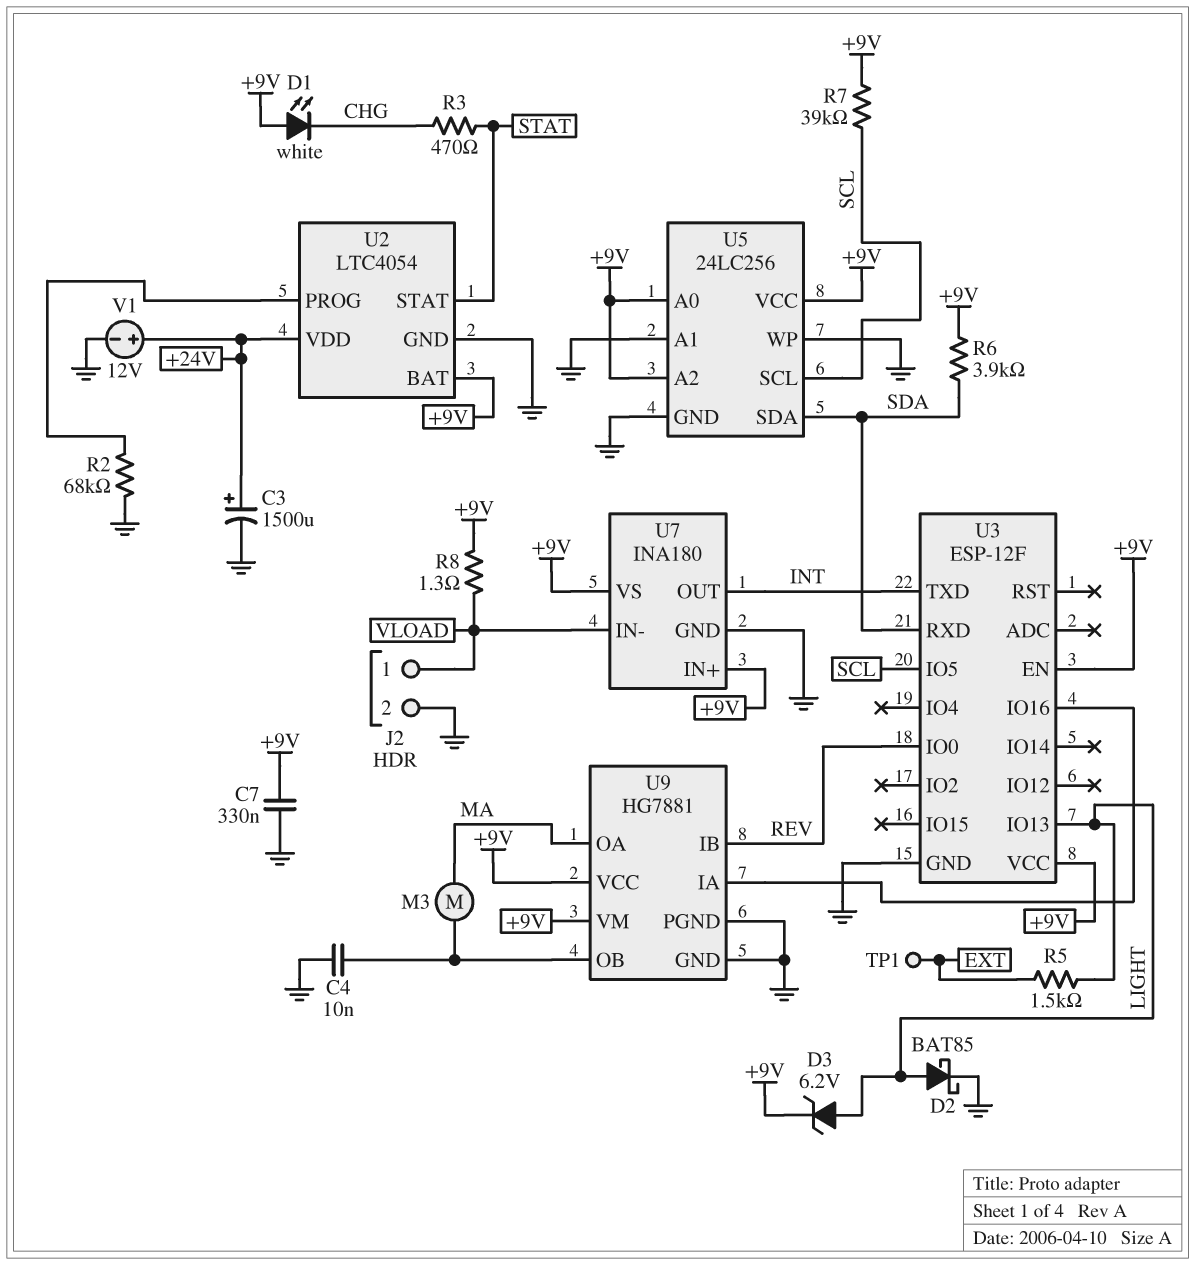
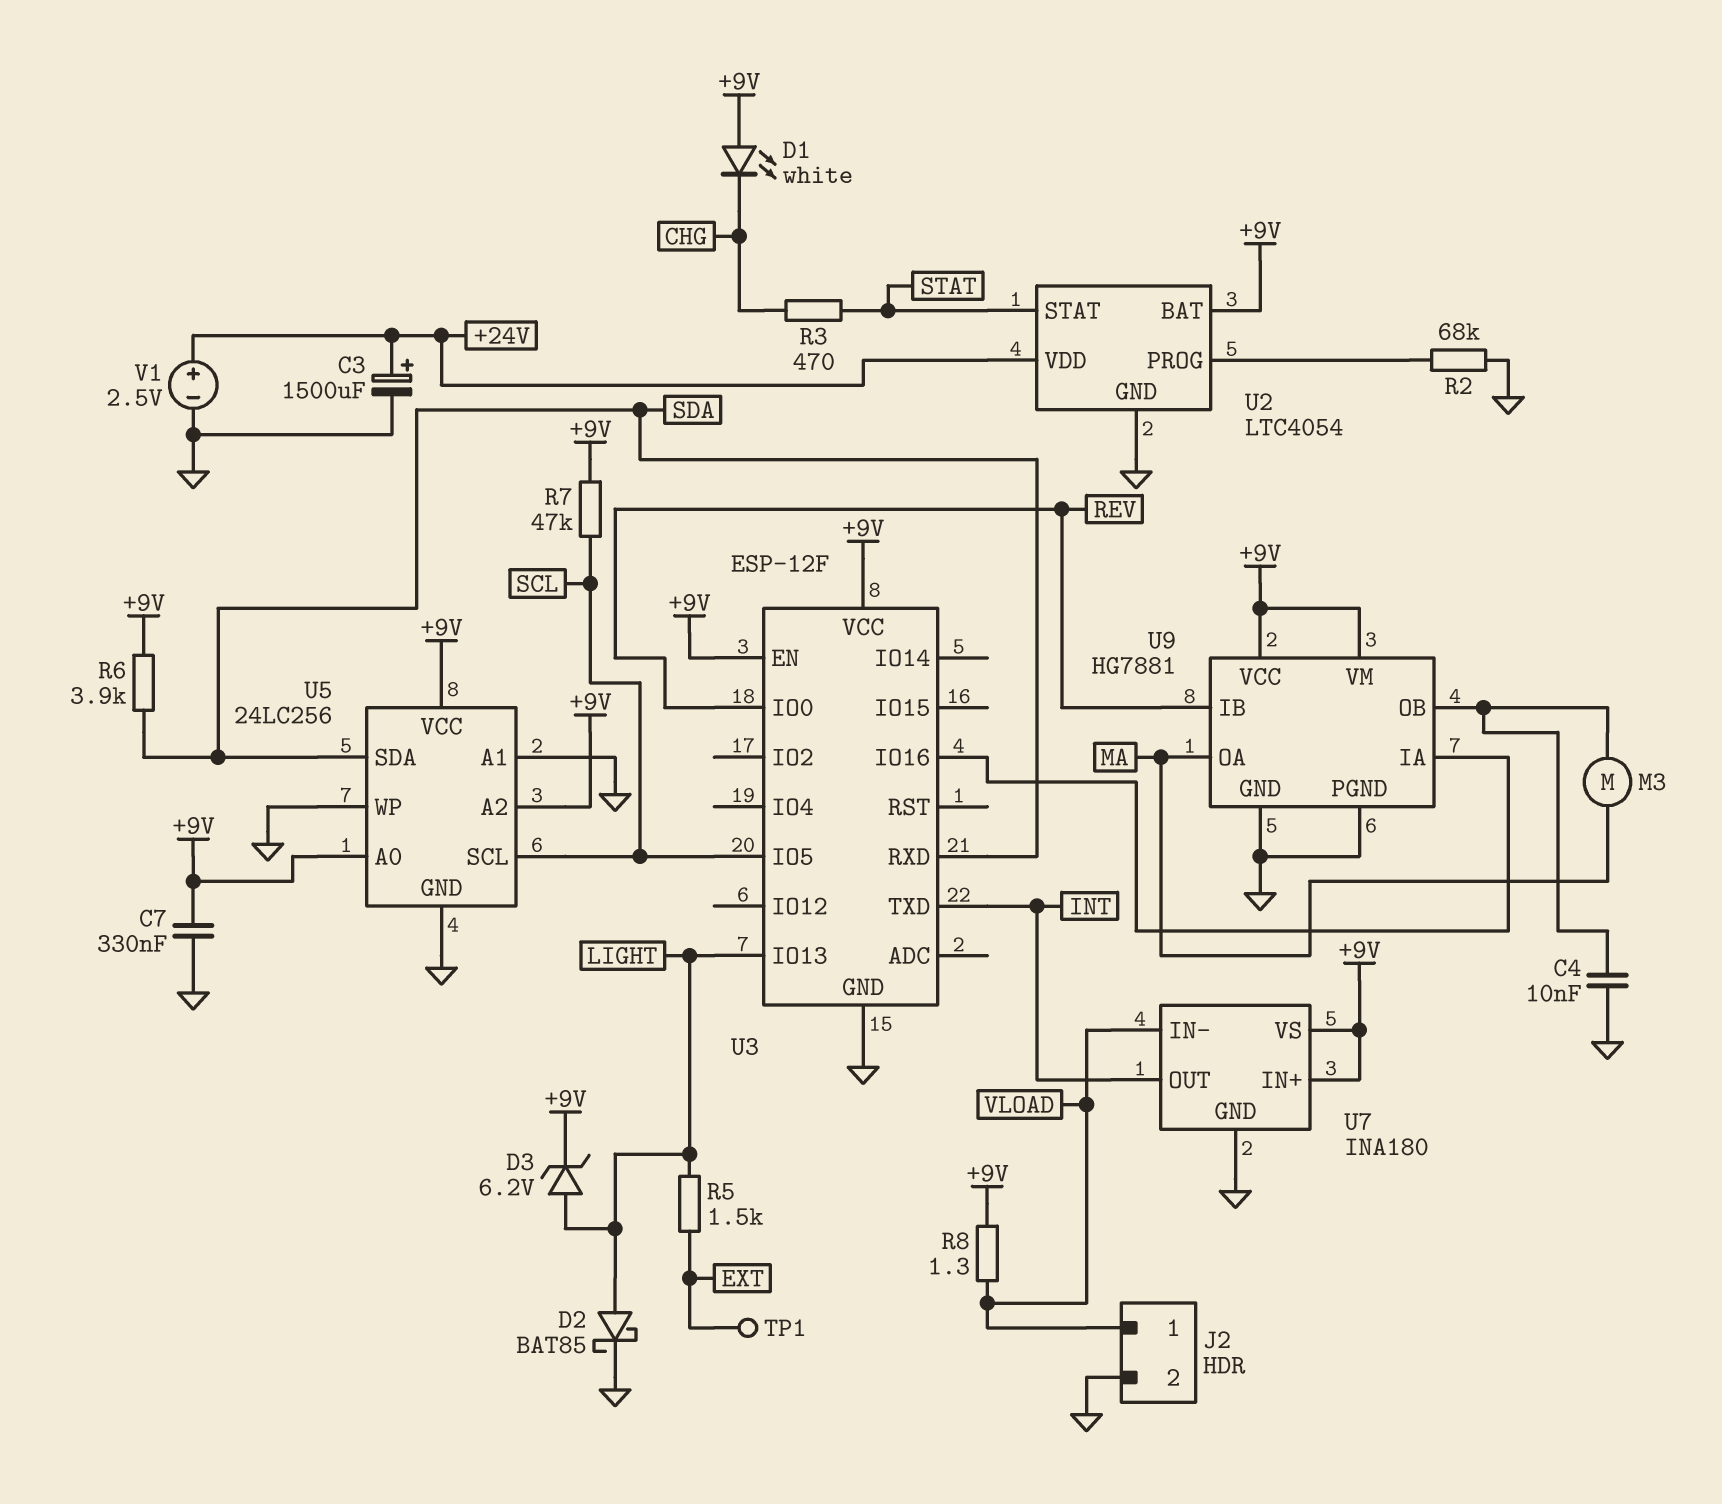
R7: 39k (+9V, SCL) -> 47k (+9V, SCL)
V1: 12V (plus +24V, minus GND) -> 2.5V (plus +24V, minus GND)

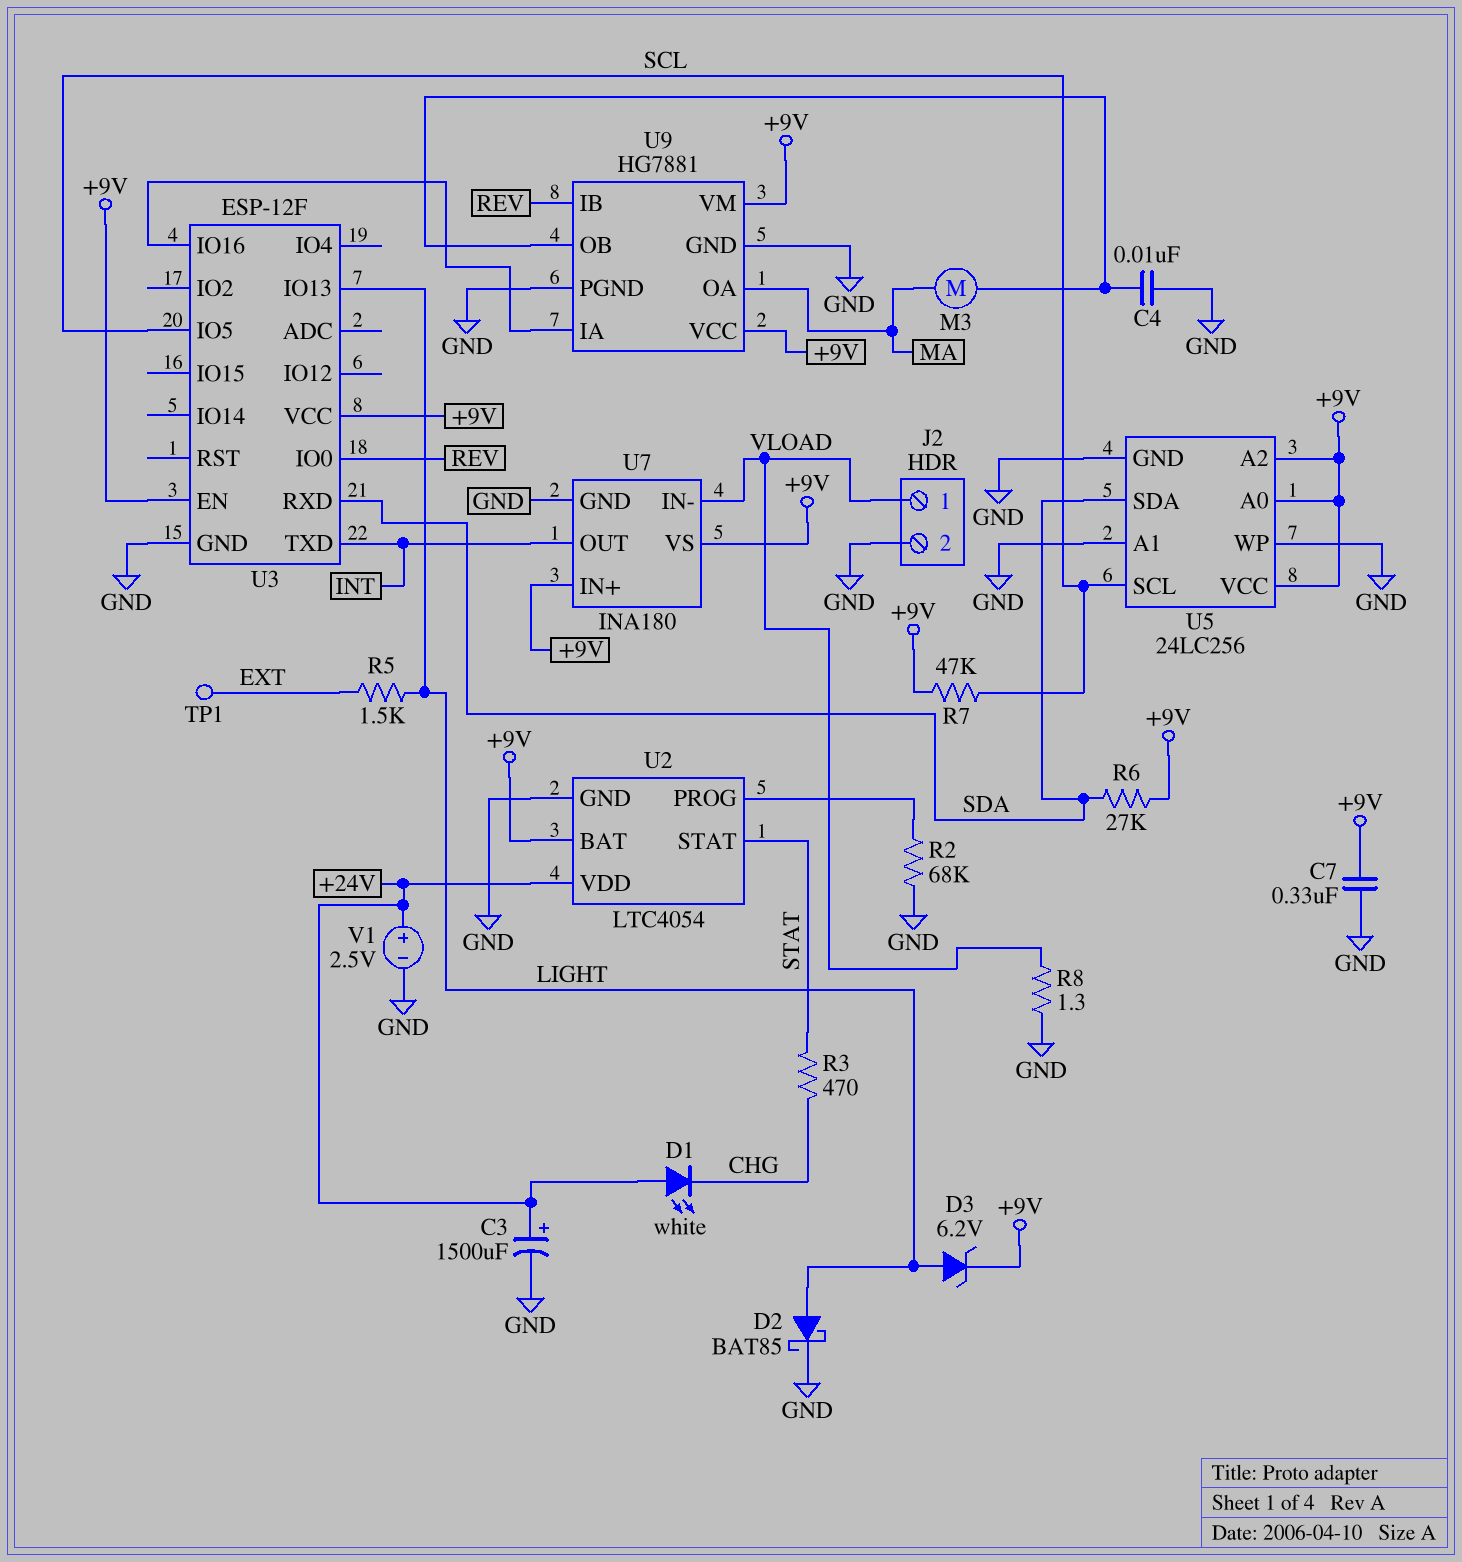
D1: LED white (A +9V, K CHG) -> LED white (A +24V, K CHG)
R6: 3.9k (+9V, SDA) -> 27k (+9V, SDA)
R8: 1.3 (+9V, VLOAD) -> 1.3 (GND, VLOAD)

